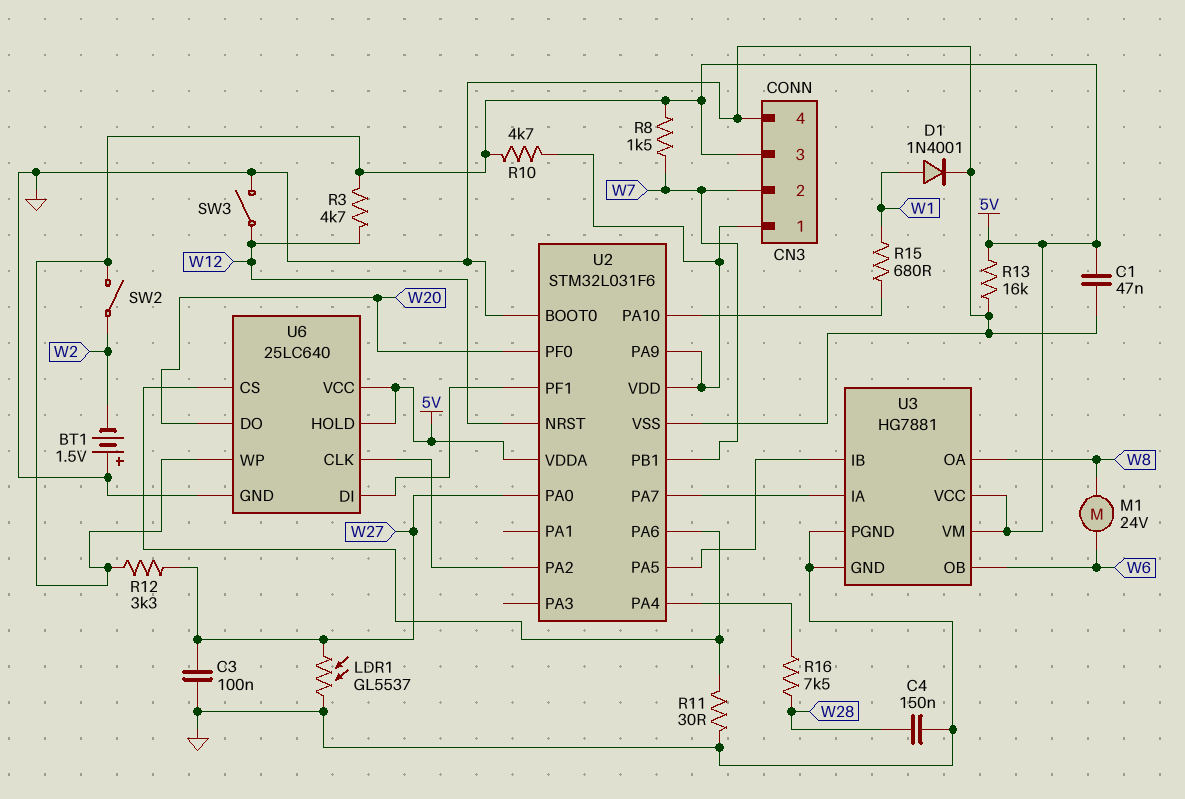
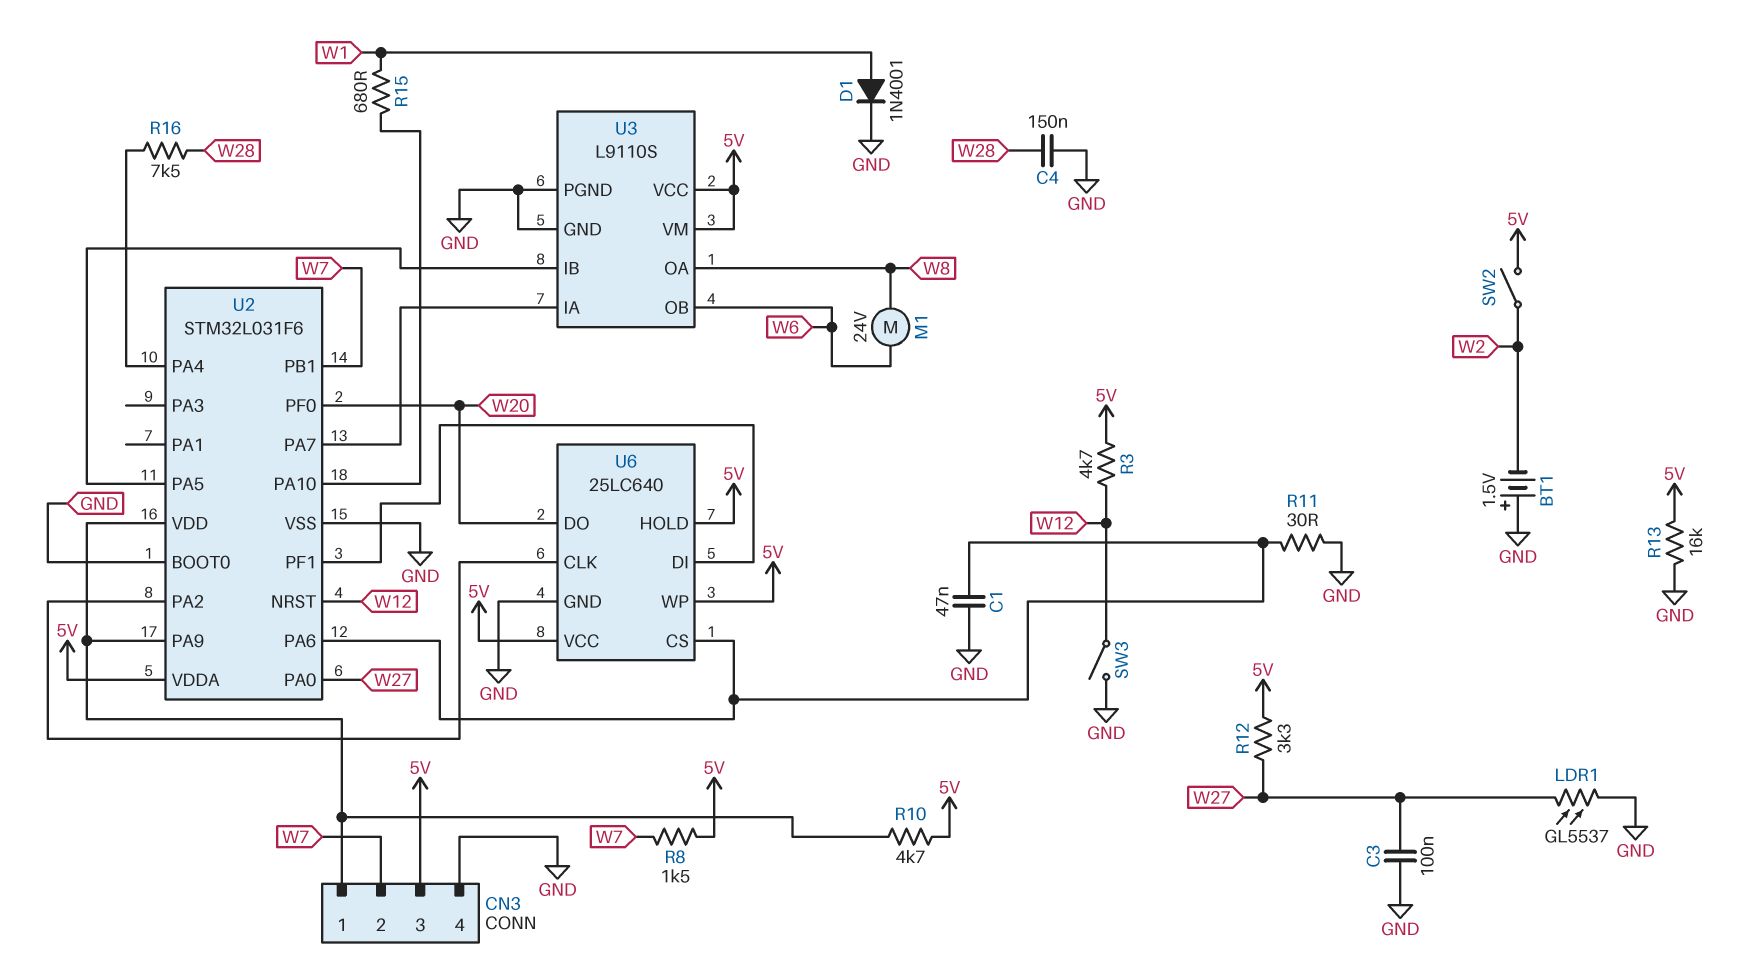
C1: 47nF (5V, GND) -> 47nF (GND, U2/PA6)
U3: HG7881 -> L9110S

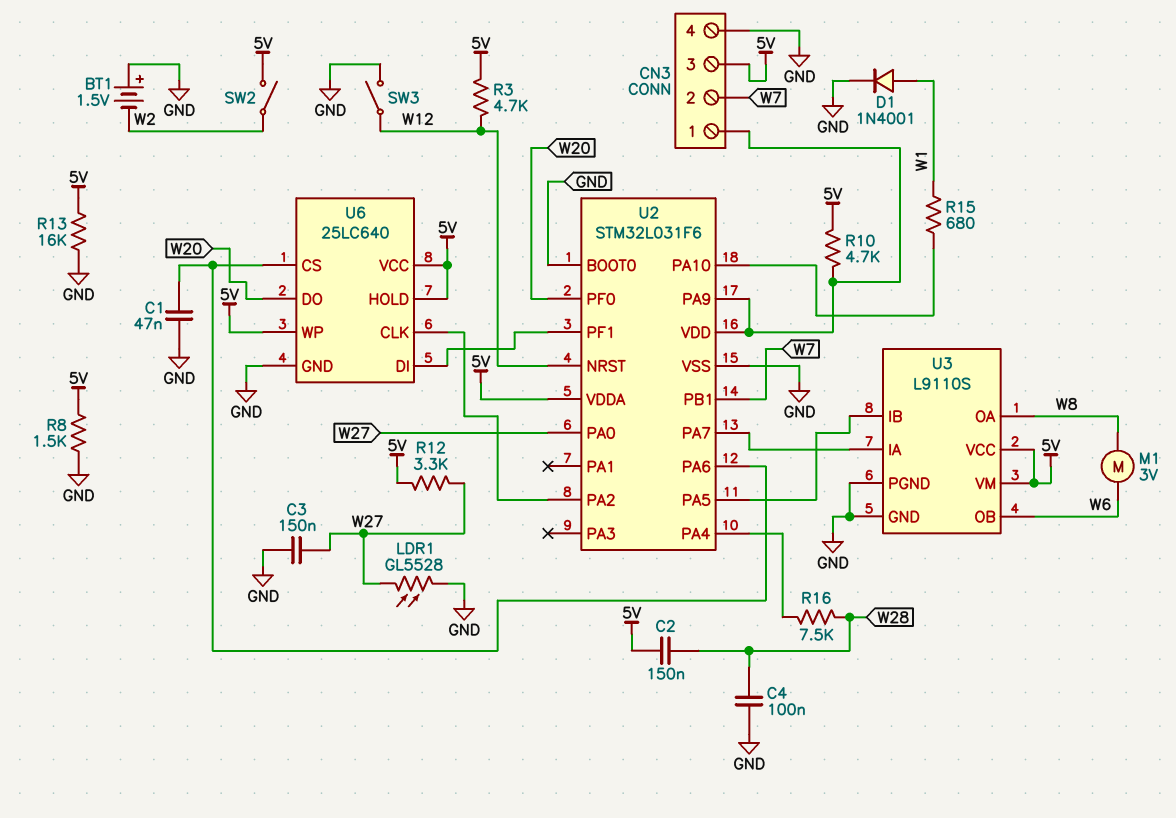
C2: none -> 150nF (5V, W28)
C3: 100nF (GND, W27) -> 150nF (GND, W27)
C4: 150nF (GND, W28) -> 100nF (GND, W28)
LDR1: GL5537 (GND, W27) -> GL5528 (GND, W27)
M1: motor 24V (W6, W8) -> motor 3V (W6, W8)
R8: 1.5k (5V, W7) -> 1.5k (5V, GND)
R11: 30 (GND, U2/PA6) -> none

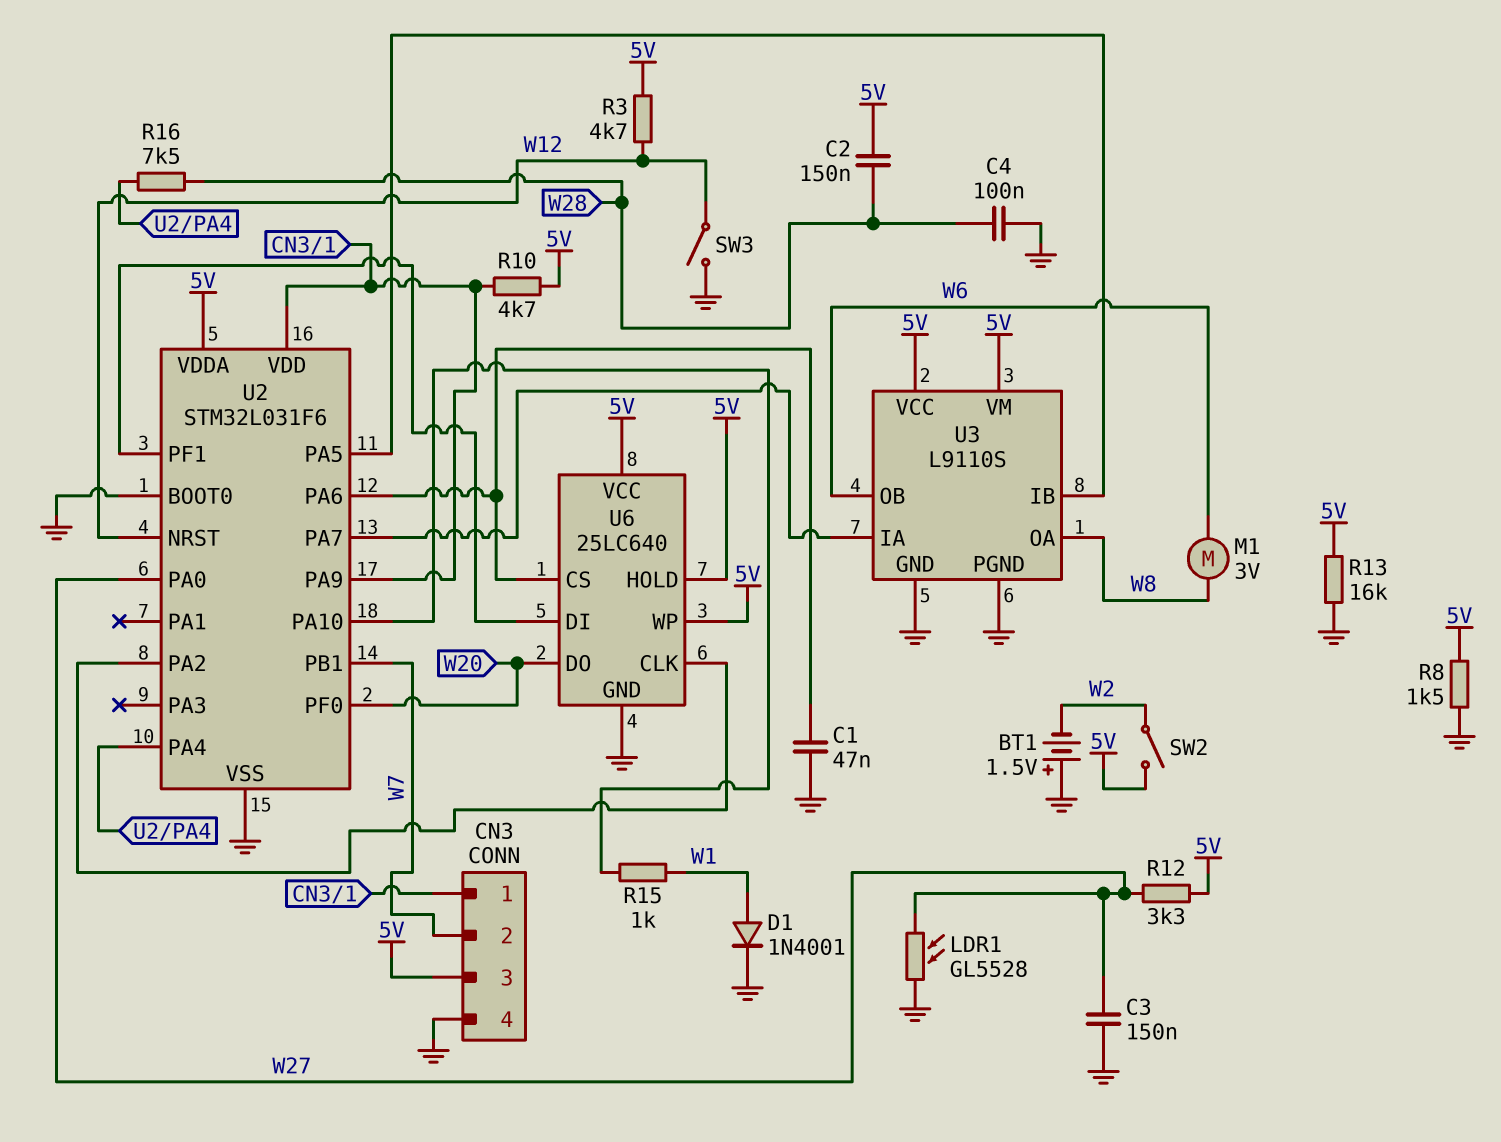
R15: 680 (U2/PA10, W1) -> 1k (U2/PA10, W1)

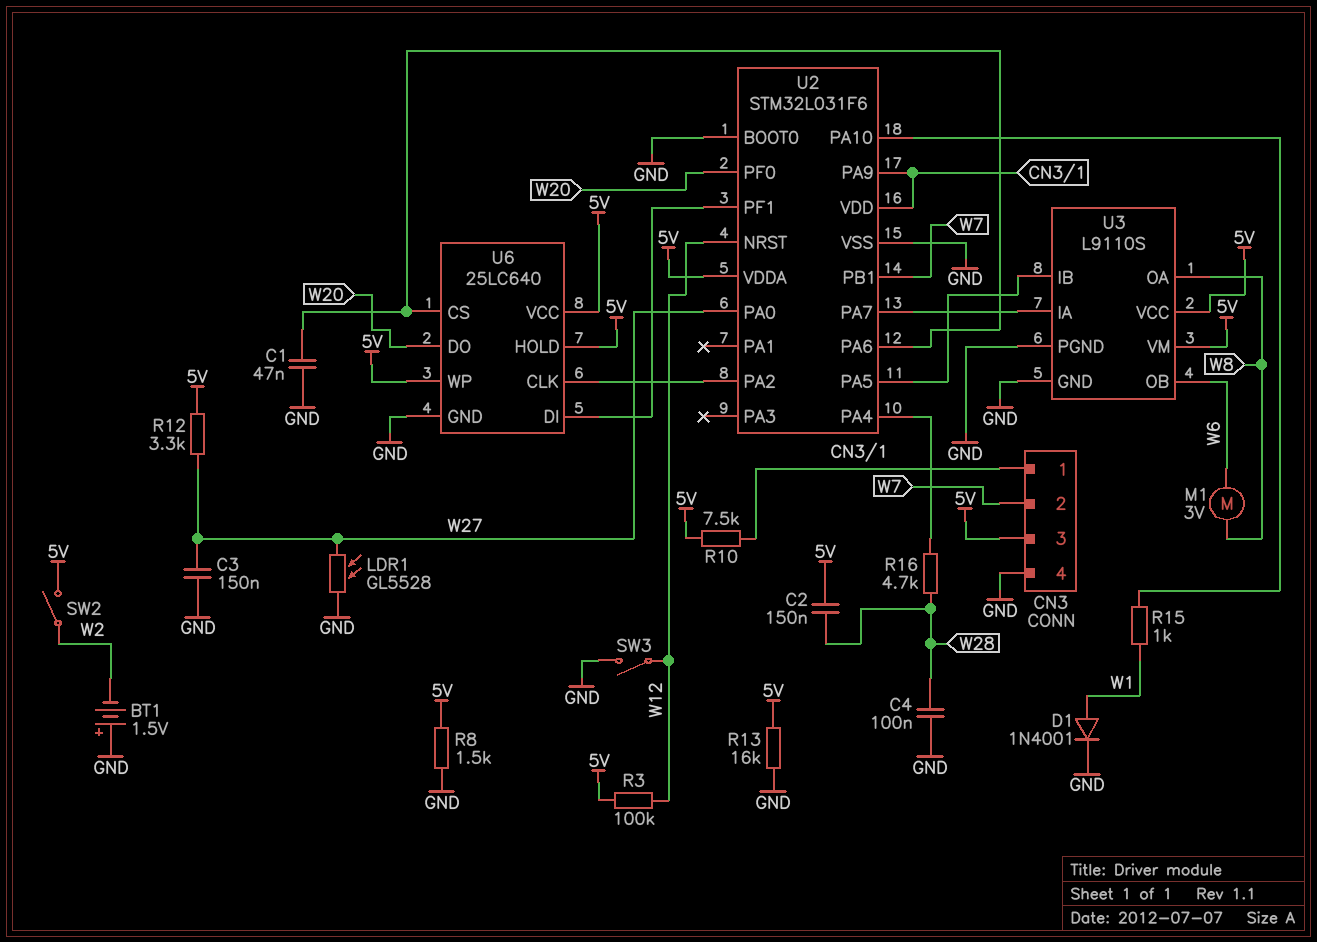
R3: 4.7k (5V, W12) -> 100k (5V, W12)
R10: 4.7k (5V, CN3/1) -> 7.5k (5V, CN3/1)
R16: 7.5k (U2/PA4, W28) -> 4.7k (U2/PA4, W28)

